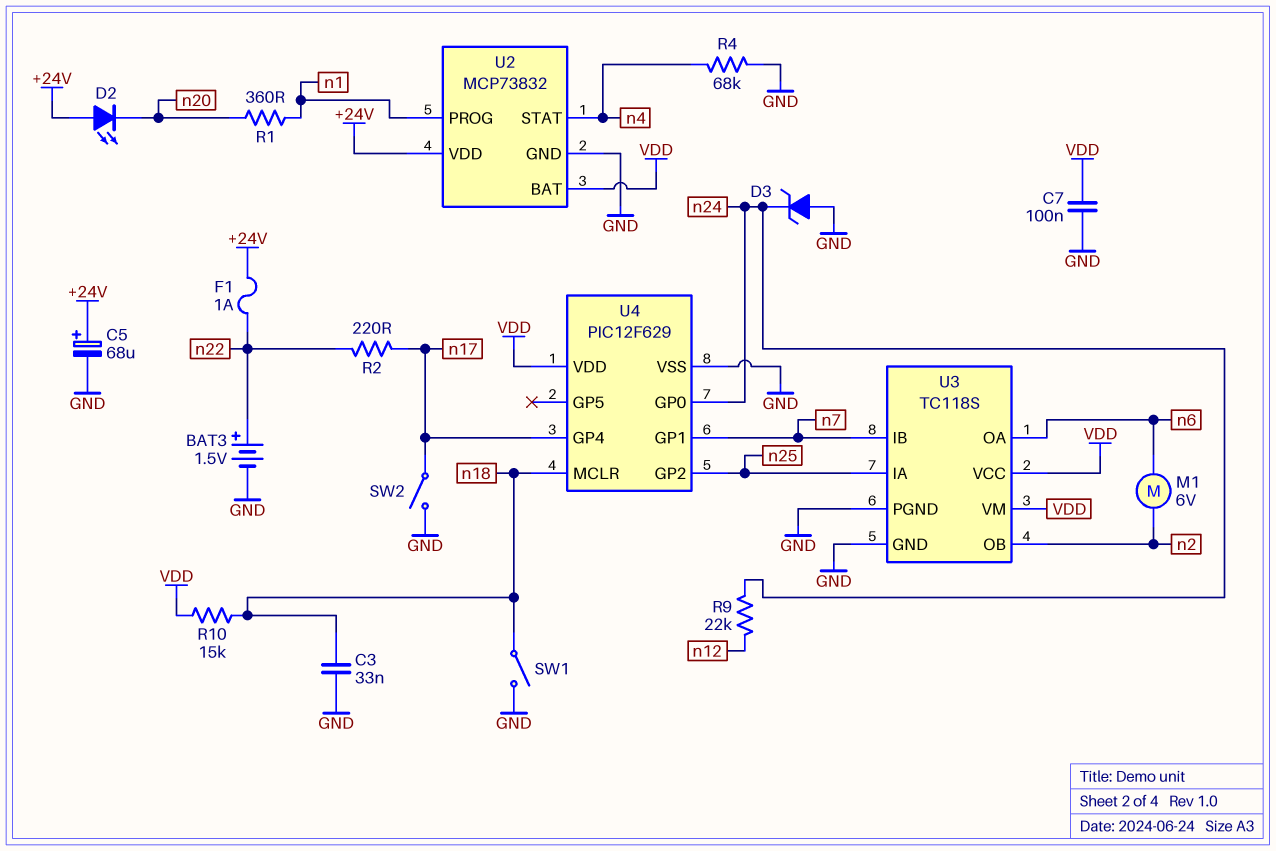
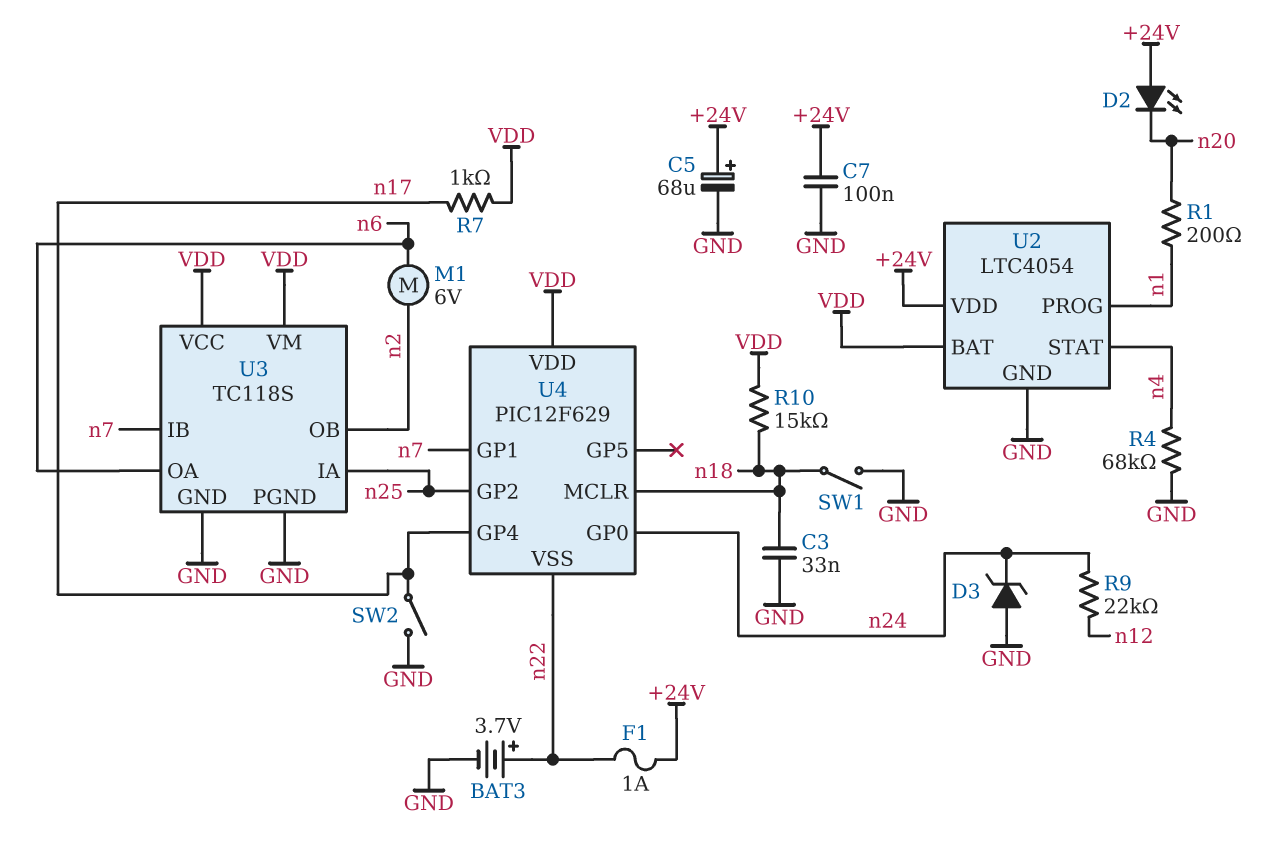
BAT3: 1.5V (plus n22, minus GND) -> 3.7V (plus n22, minus GND)
C7: 100nF (GND, VDD) -> 100nF (+24V, GND)
R1: 360 (n1, n20) -> 200 (n1, n20)
R2: 220 (n17, n22) -> none
R7: none -> 1k (VDD, n17)
U2: MCP73832 -> LTC4054
U4 pin VSS: GND -> n22

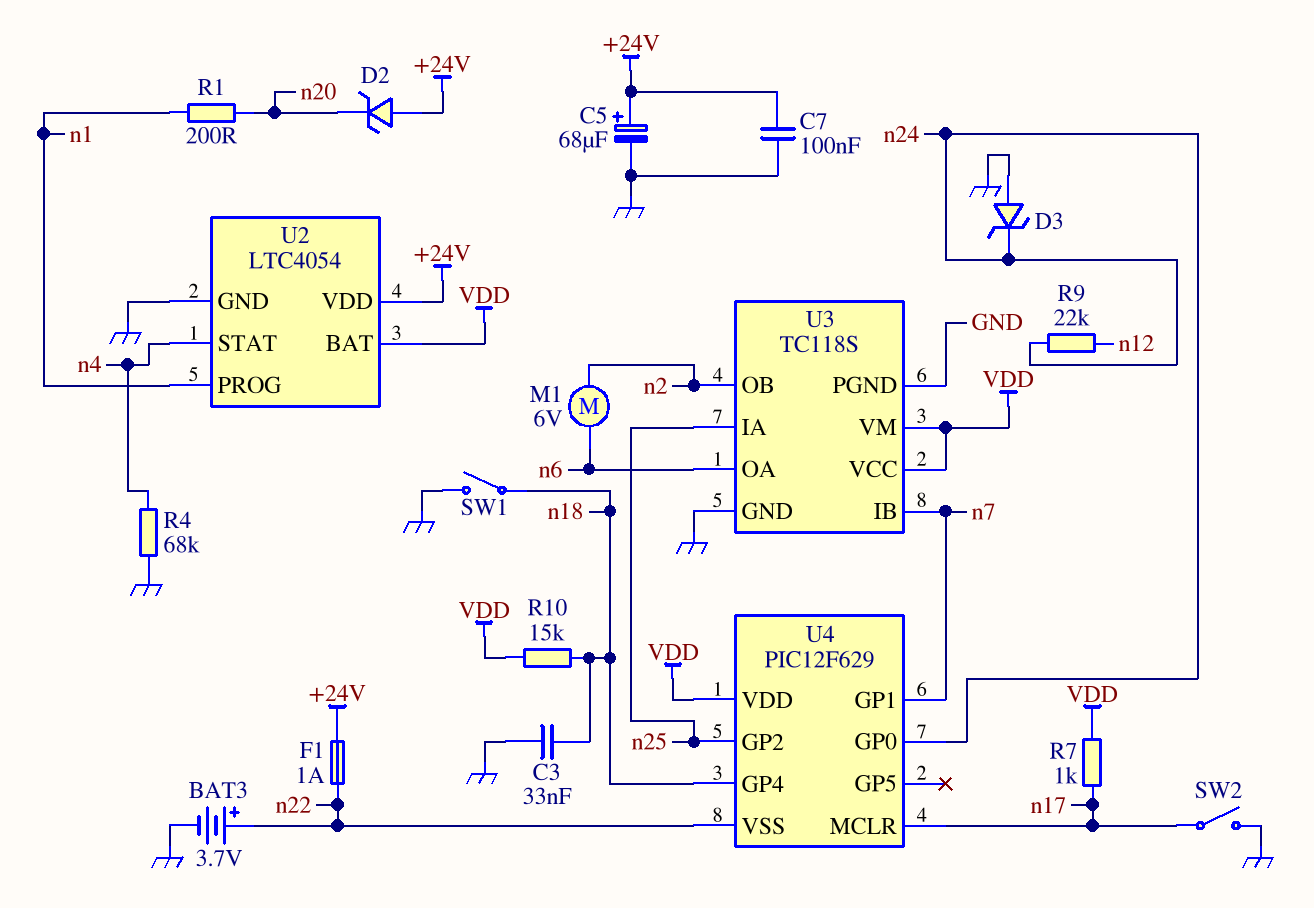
D2: LED (A +24V, K n20) -> zener (A +24V, K n20)
U4 pin GP4: n17 -> n18
U4 pin MCLR: n18 -> n17

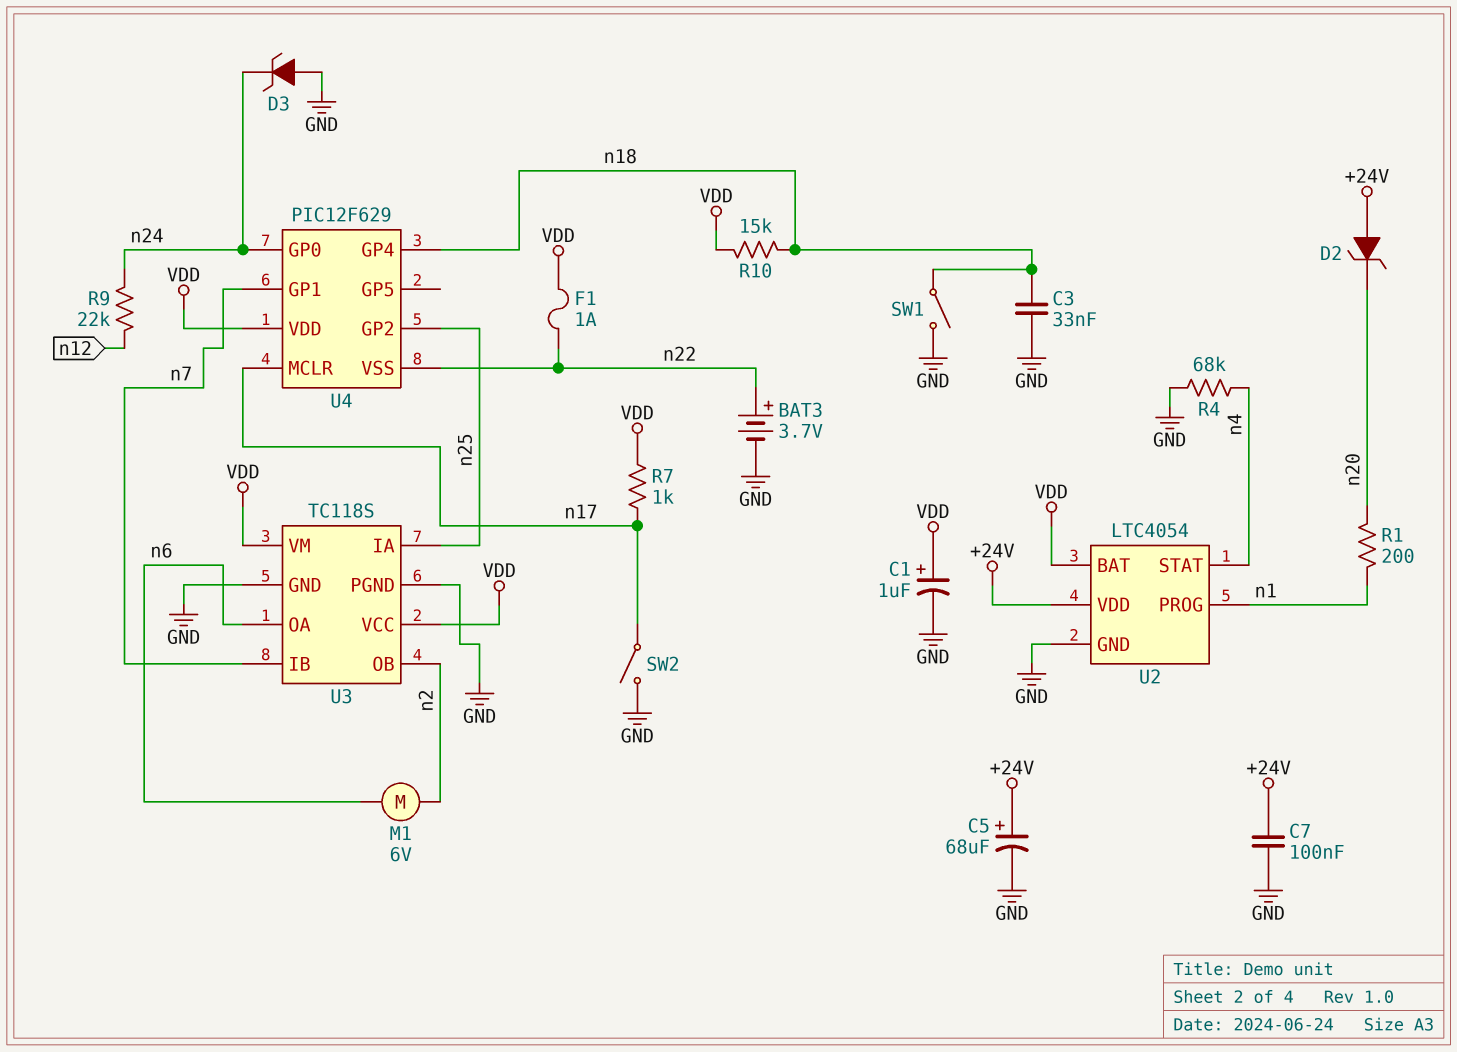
C1: none -> 1uF (plus VDD, minus GND)
F1: 1A (+24V, n22) -> 1A (VDD, n22)

